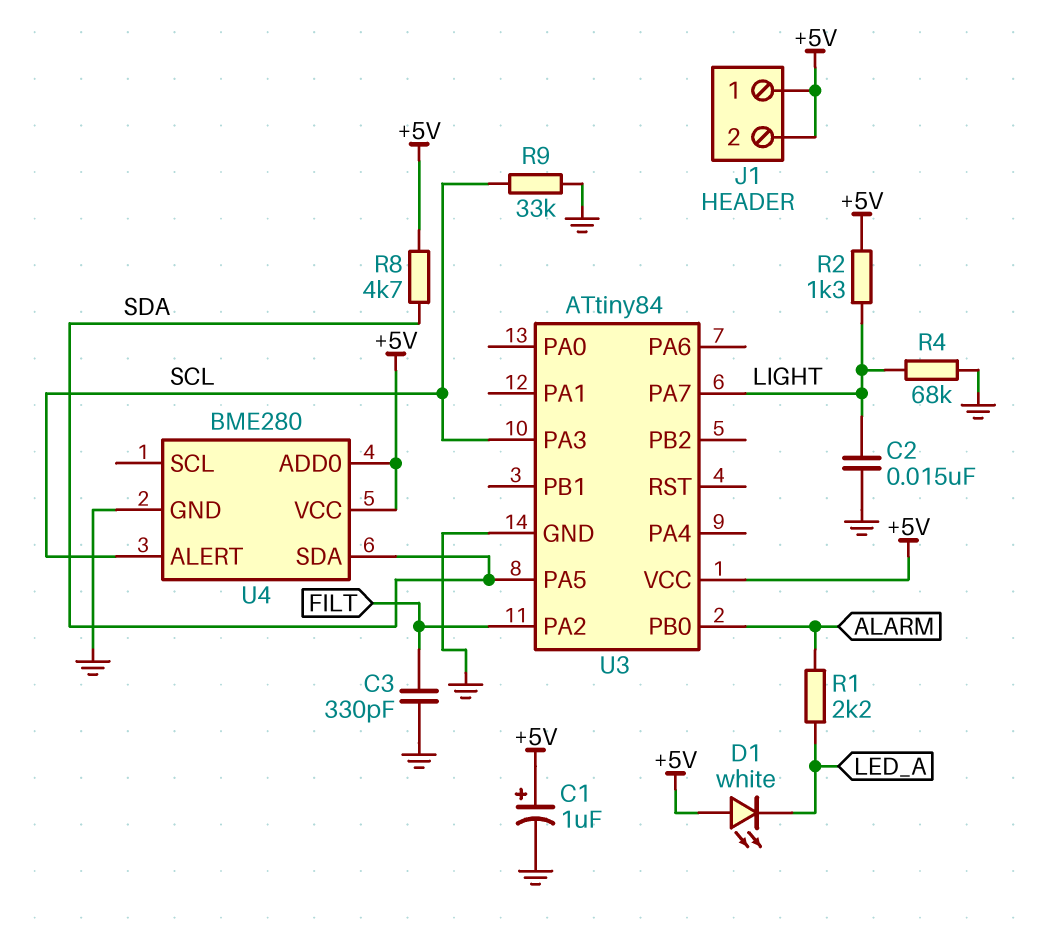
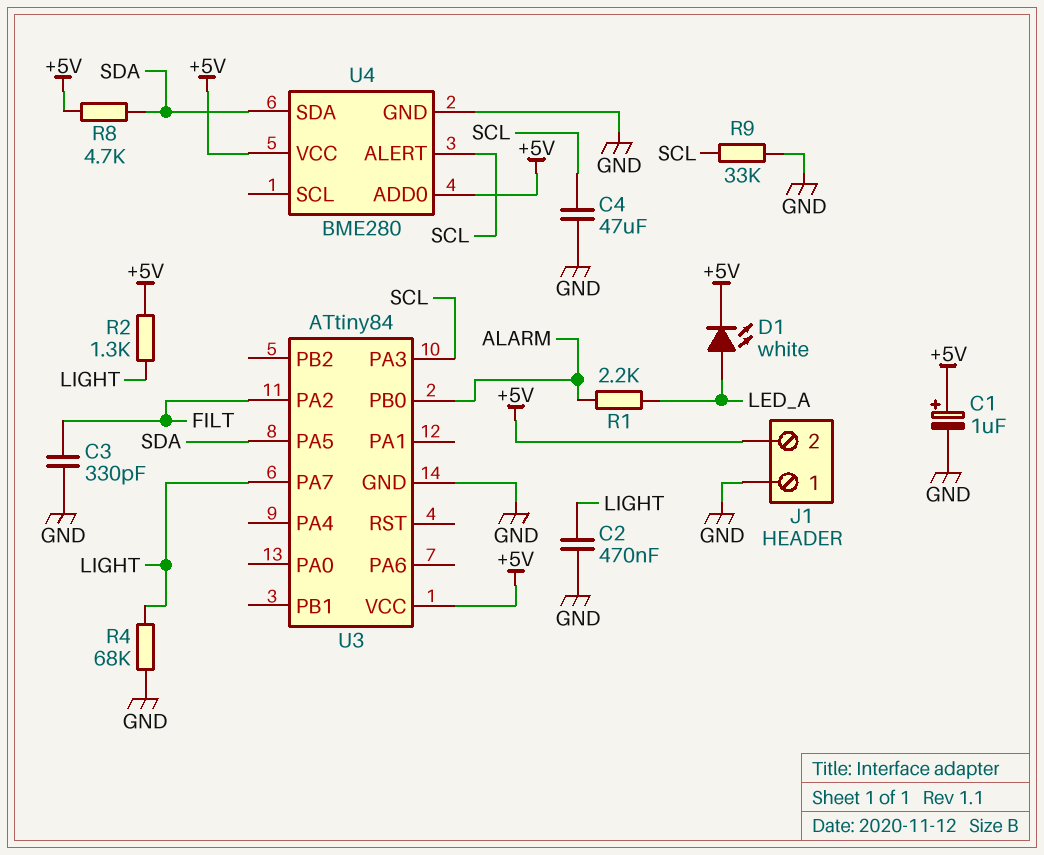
C2: 15nF (GND, LIGHT) -> 470nF (GND, LIGHT)
C4: none -> 47uF (GND, SCL)
D1: LED white (A +5V, K LED_A) -> LED white (A LED_A, K +5V)
J1 pin 1: +5V -> GND

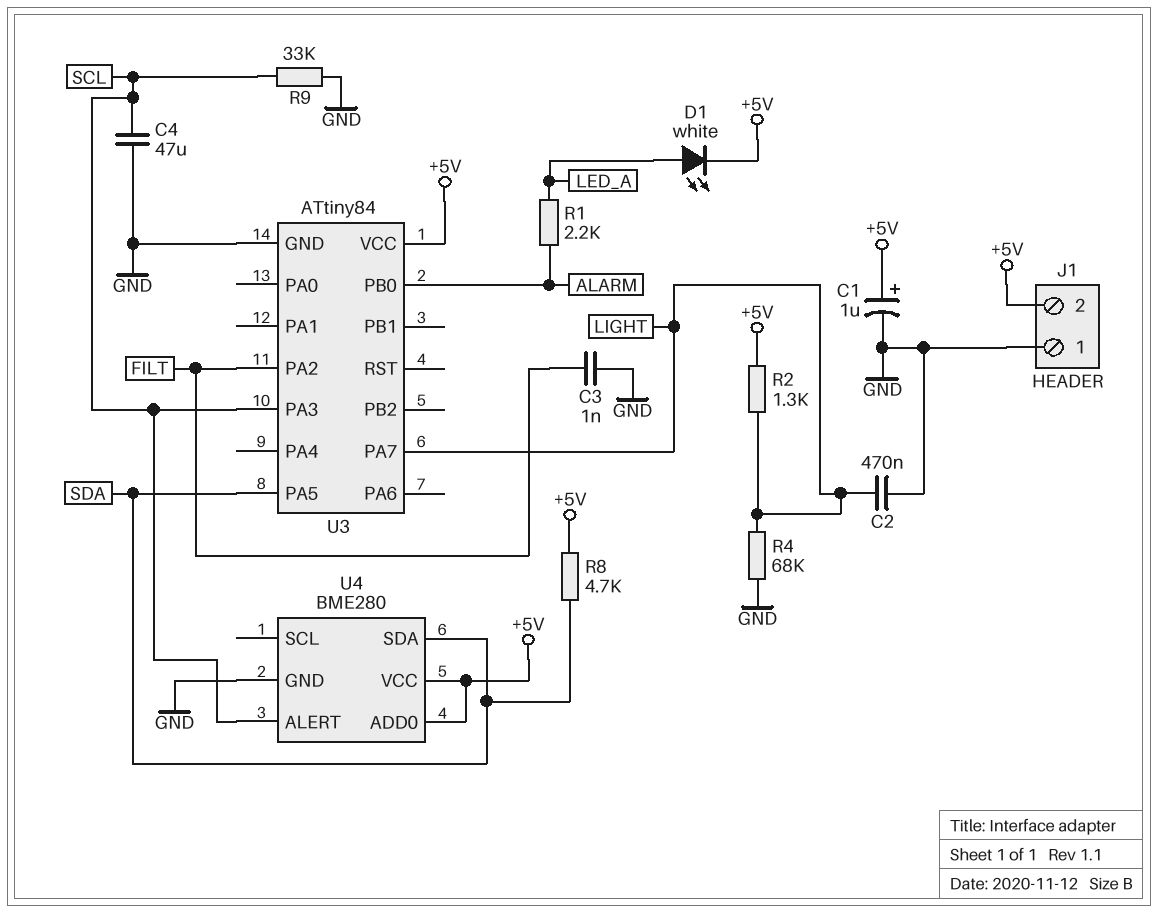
C3: 330pF (FILT, GND) -> 1nF (FILT, GND)

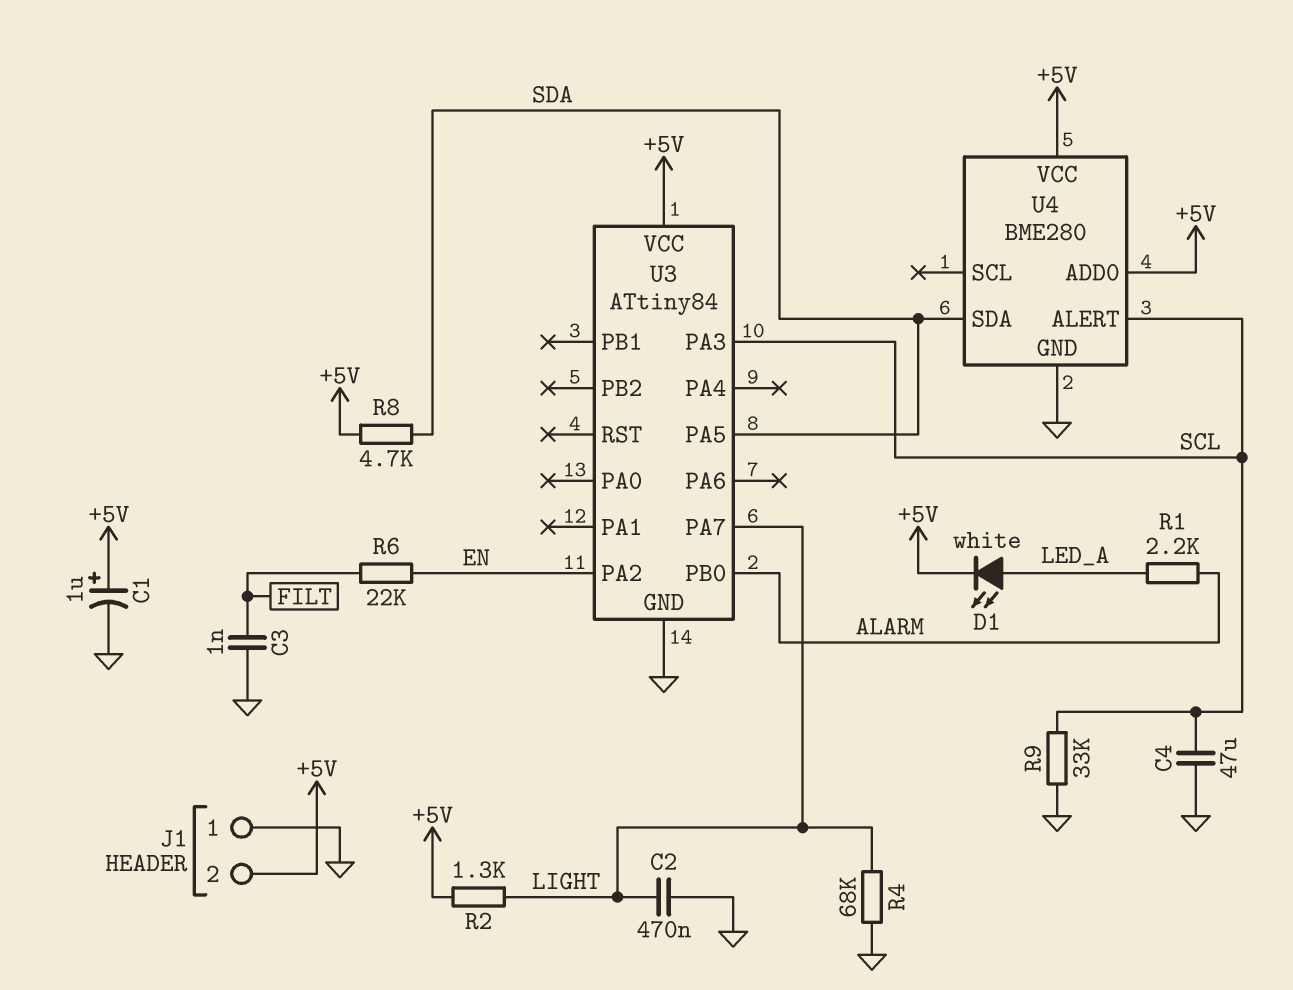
R6: none -> 22k (EN, FILT)
U3 pin PA2: FILT -> EN

